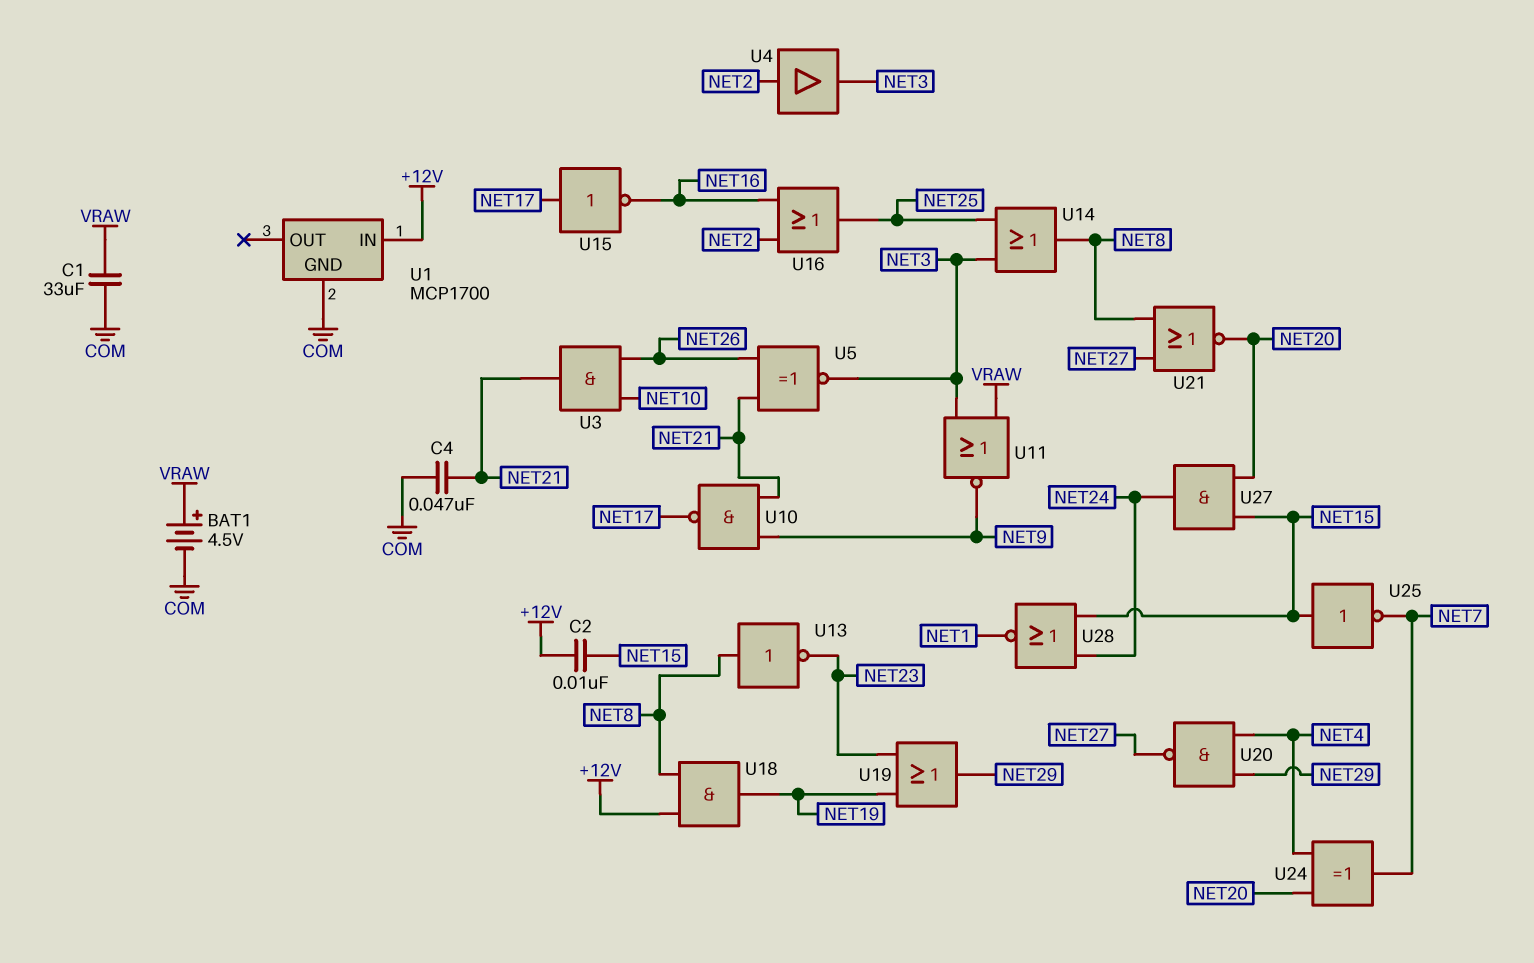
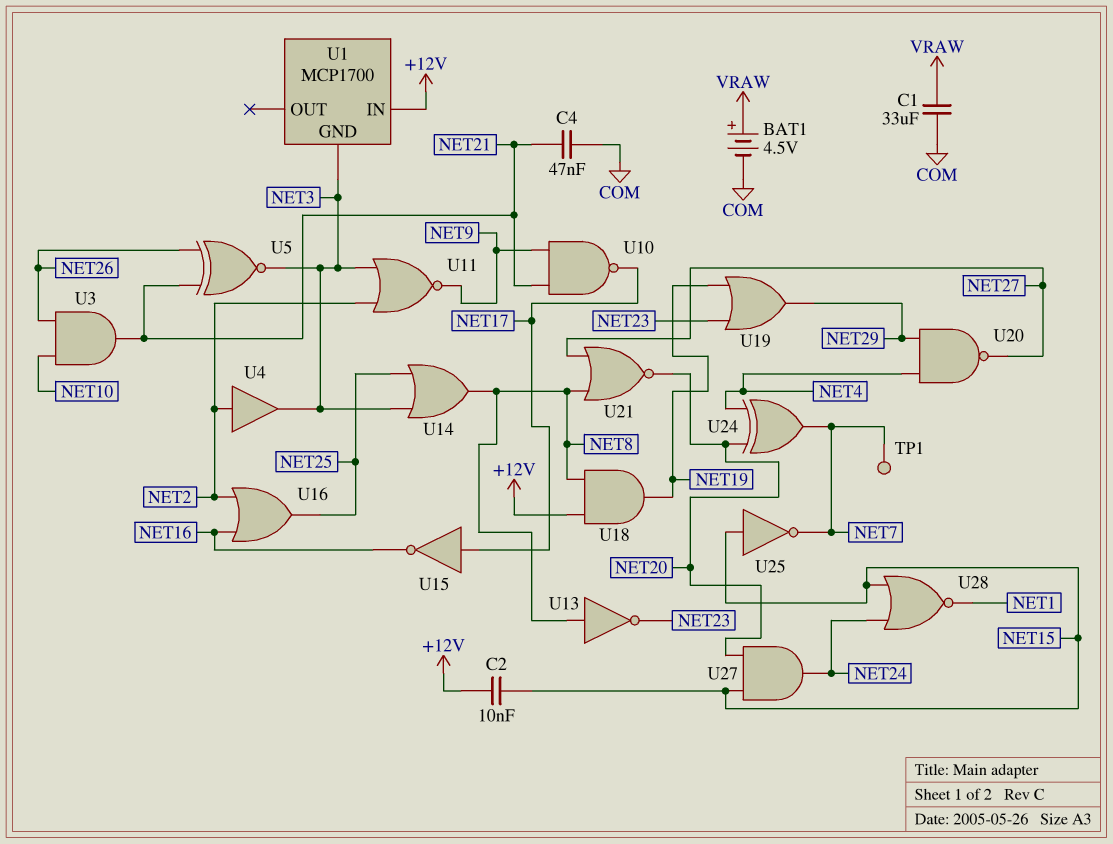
TP1: none -> test point (NET7)
U1 pin GND: COM -> NET3
U11: NOR (in NET3, in VRAW, out NET9) -> NOR (in NET2, in NET3, out NET9)

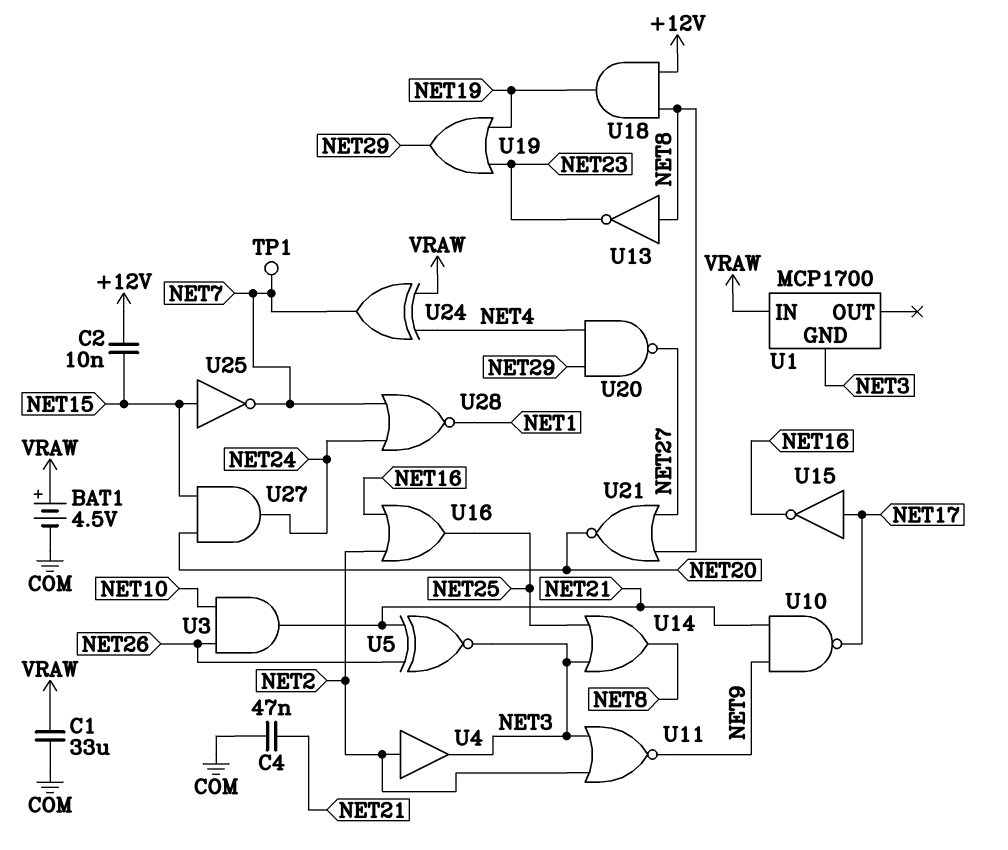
U1 pin IN: +12V -> VRAW
U24: XOR (in NET4, in NET20, out NET7) -> XOR (in NET4, in VRAW, out NET7)
U28: NOR (in NET15, in NET24, out NET1) -> NOR (in NET7, in NET24, out NET1)

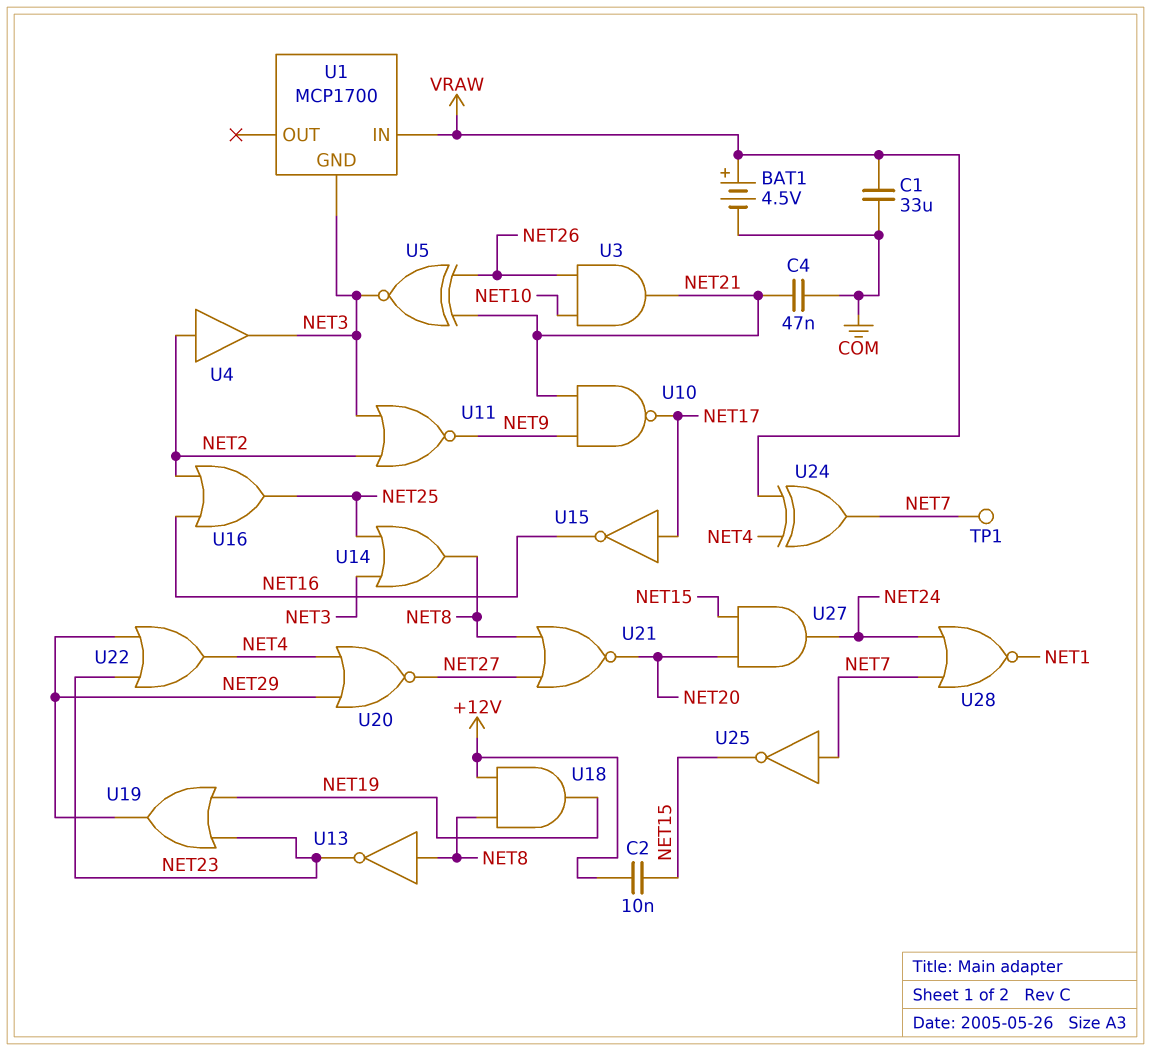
U20: NAND (in NET4, in NET29, out NET27) -> NOR (in NET4, in NET29, out NET27)
U22: none -> OR (in NET23, in NET29, out NET4)
U25: NOT (in NET15, out NET7) -> NOT (in NET7, out NET15)

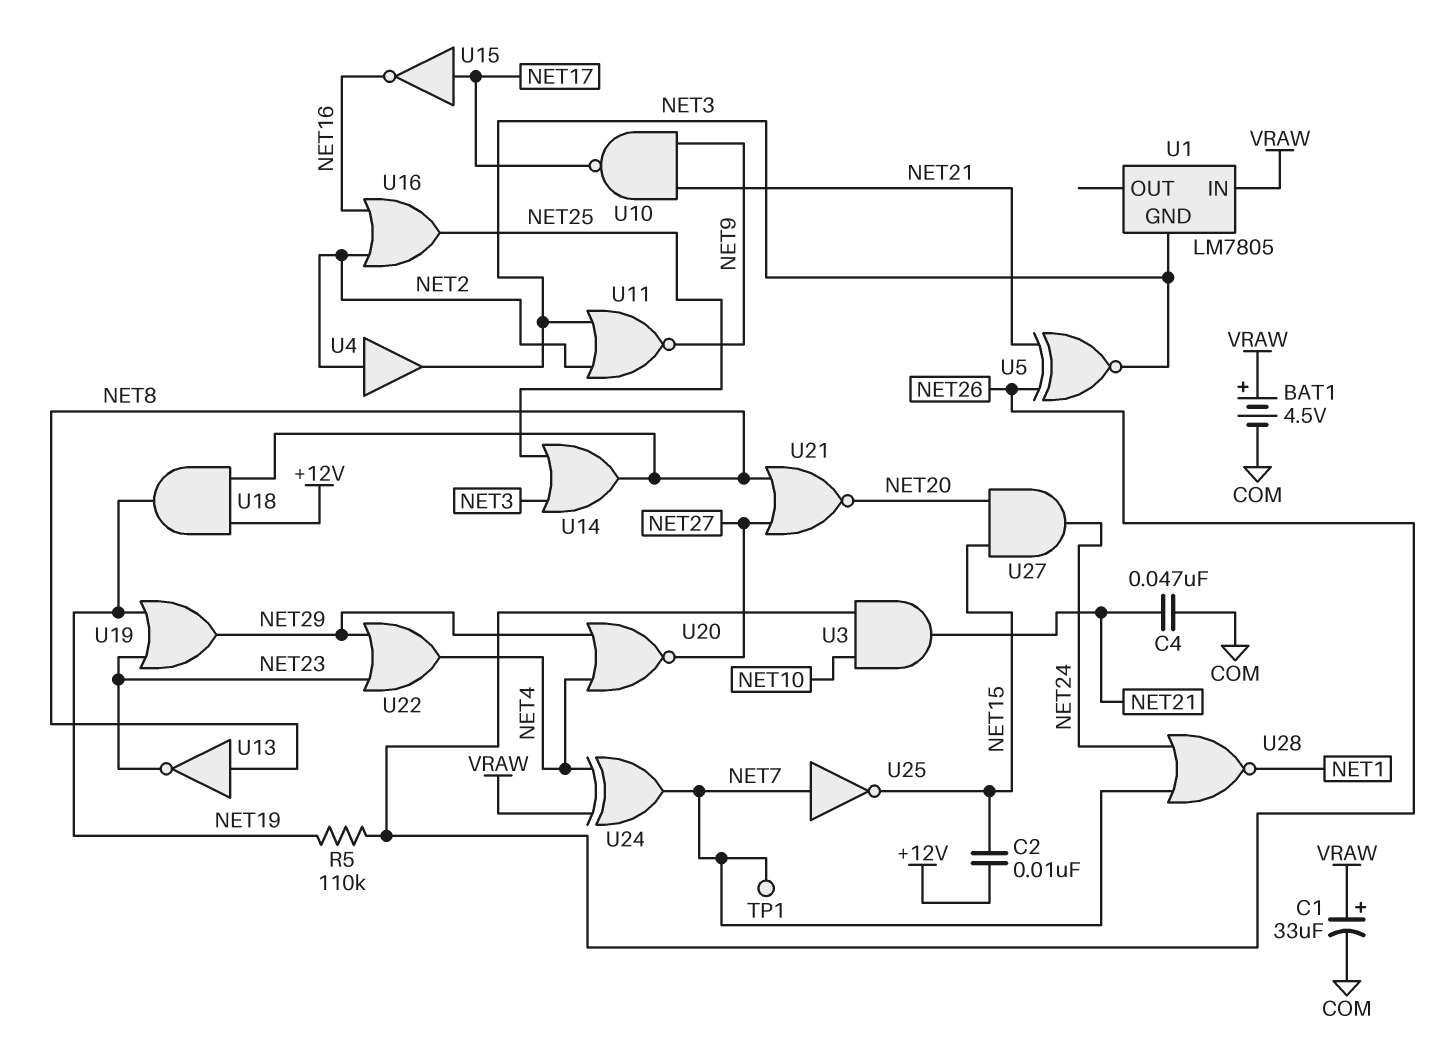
C1: 33uF (COM, VRAW) -> 33uF (plus VRAW, minus COM)
R5: none -> 110k (NET19, NET26)
U1: MCP1700 -> LM7805

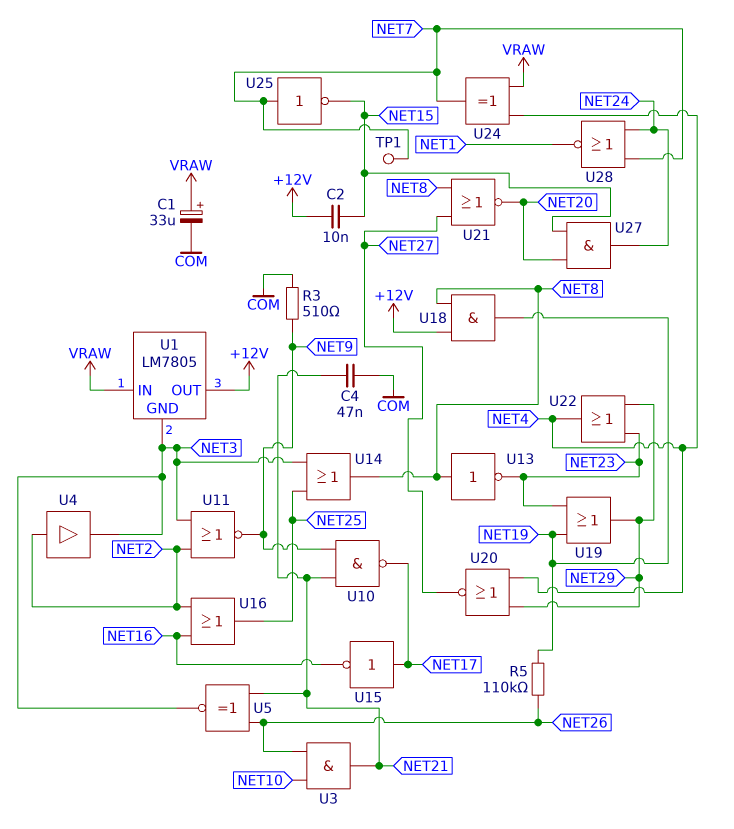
BAT1: 4.5V (plus VRAW, minus COM) -> none
R3: none -> 510 (COM, NET9)
U1 pin OUT: none -> +12V

